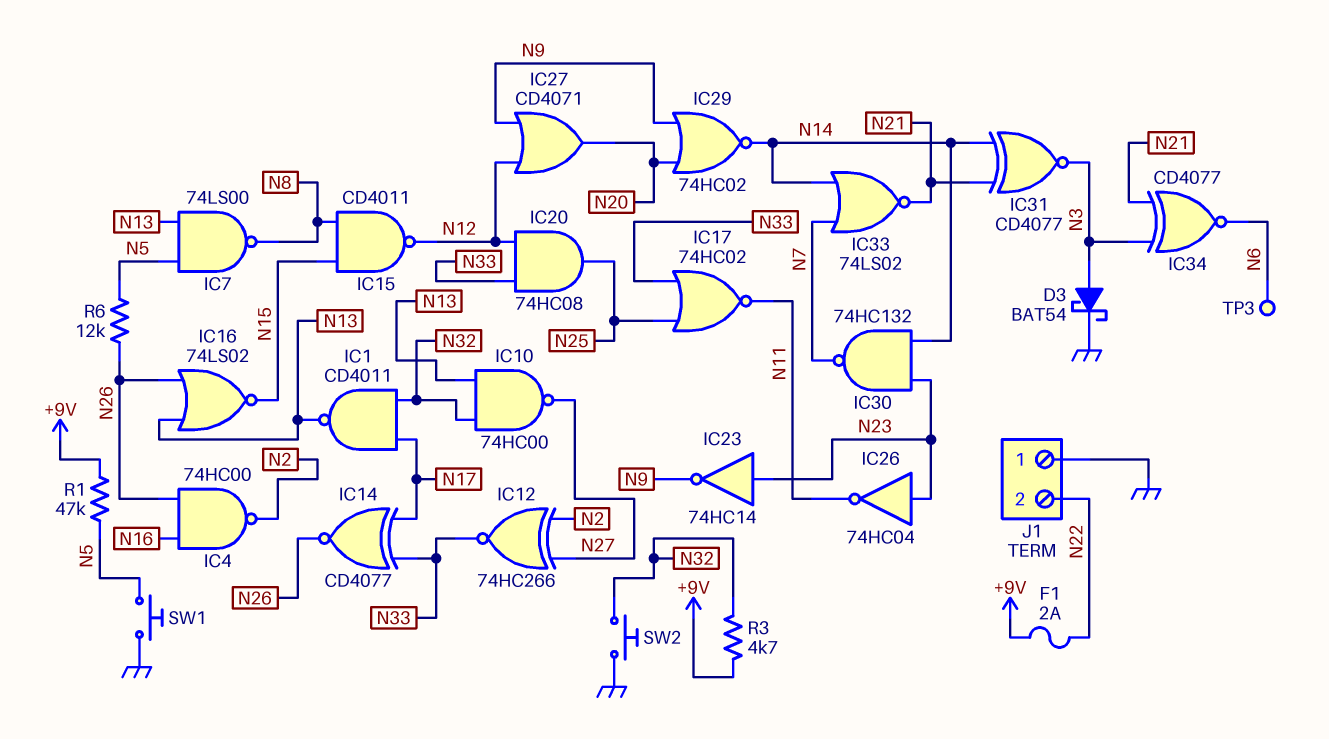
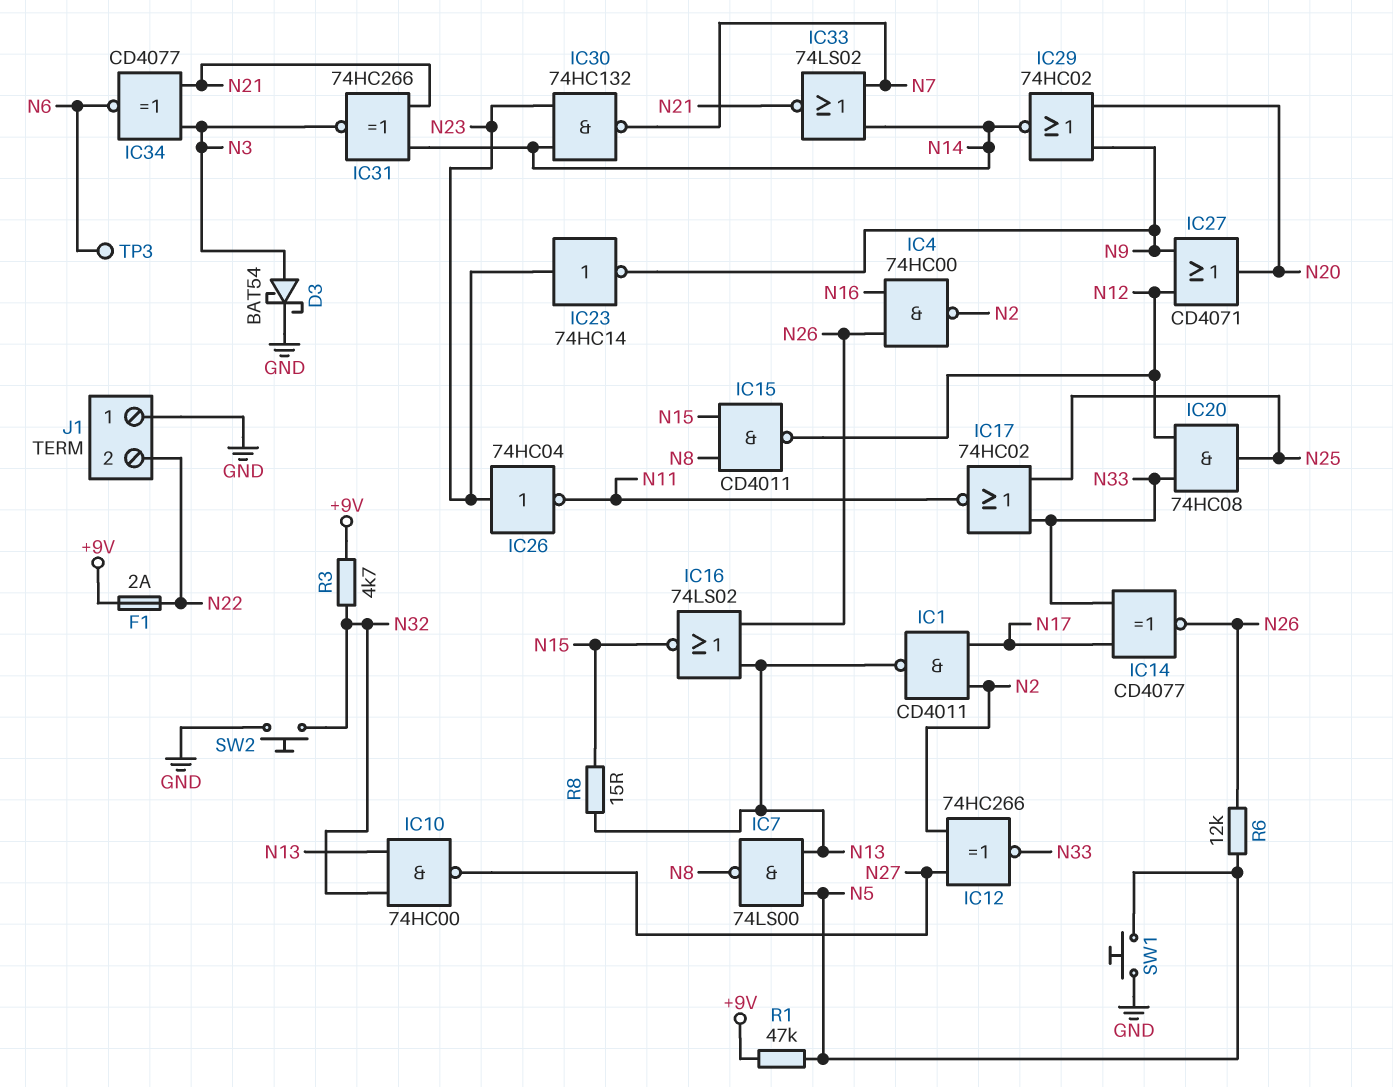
IC1: NAND CD4011 (in N17, in N32, out N13) -> NAND CD4011 (in N2, in N17, out N13)
IC31: XNOR CD4077 (in N14, in N21, out N3) -> XNOR 74HC266 (in N14, in N21, out N3)
R8: none -> 15 (N13, N15)

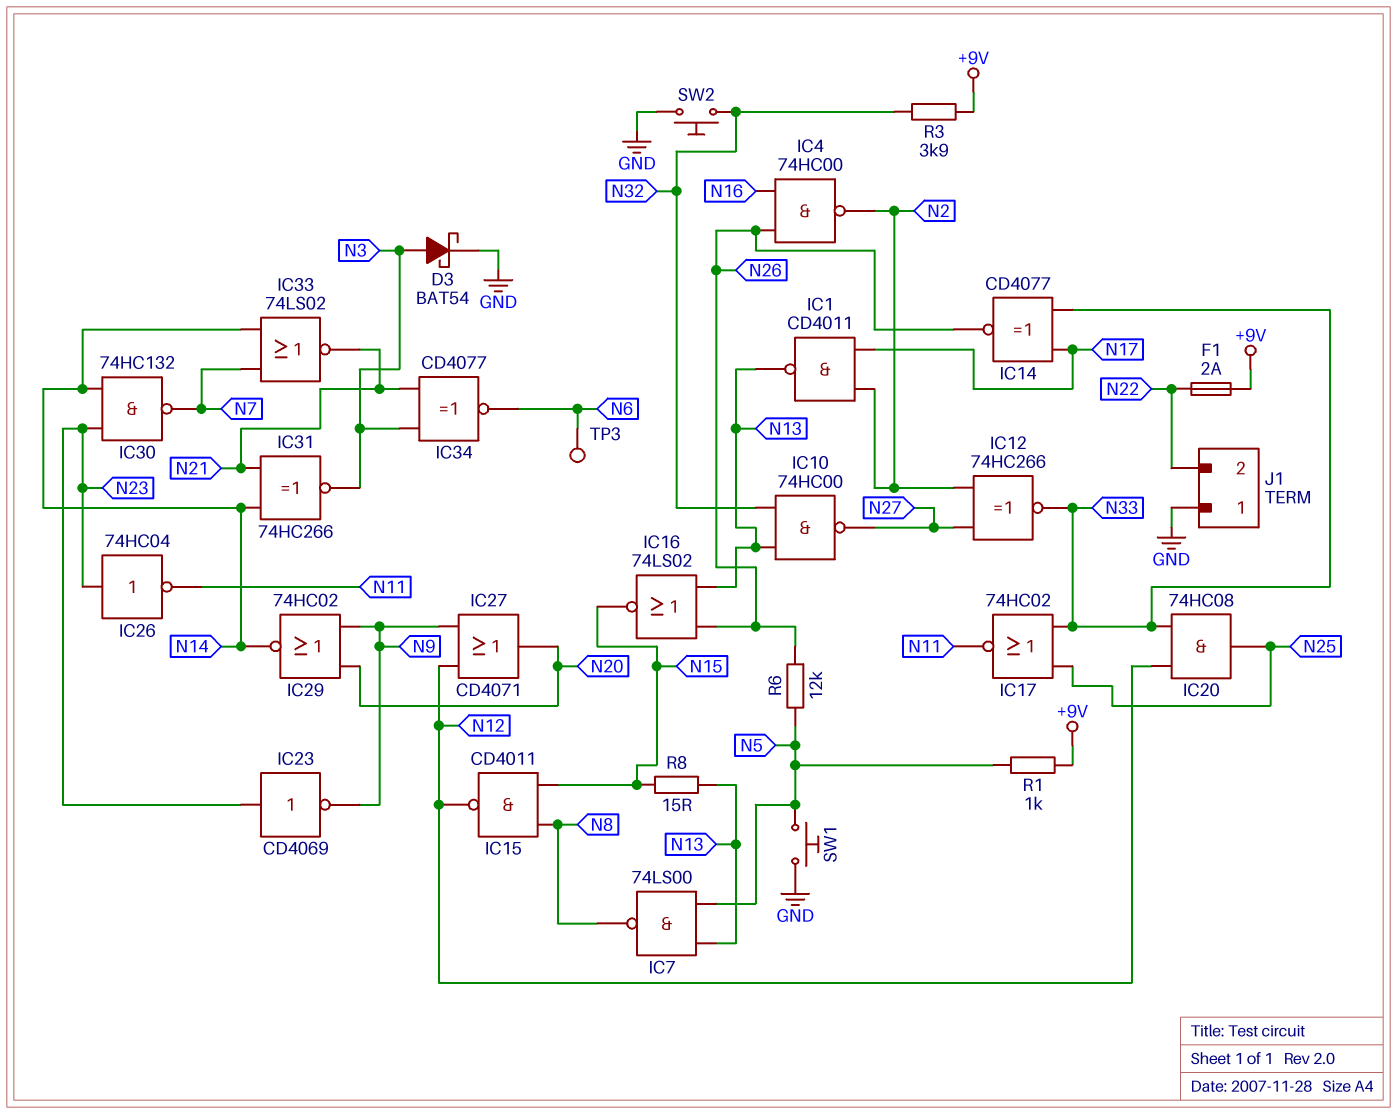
IC23: NOT 74HC14 (in N23, out N9) -> NOT CD4069 (in N23, out N9)
R1: 47k (+9V, N5) -> 1k (+9V, N5)
R3: 4.7k (+9V, N32) -> 3.9k (+9V, N32)

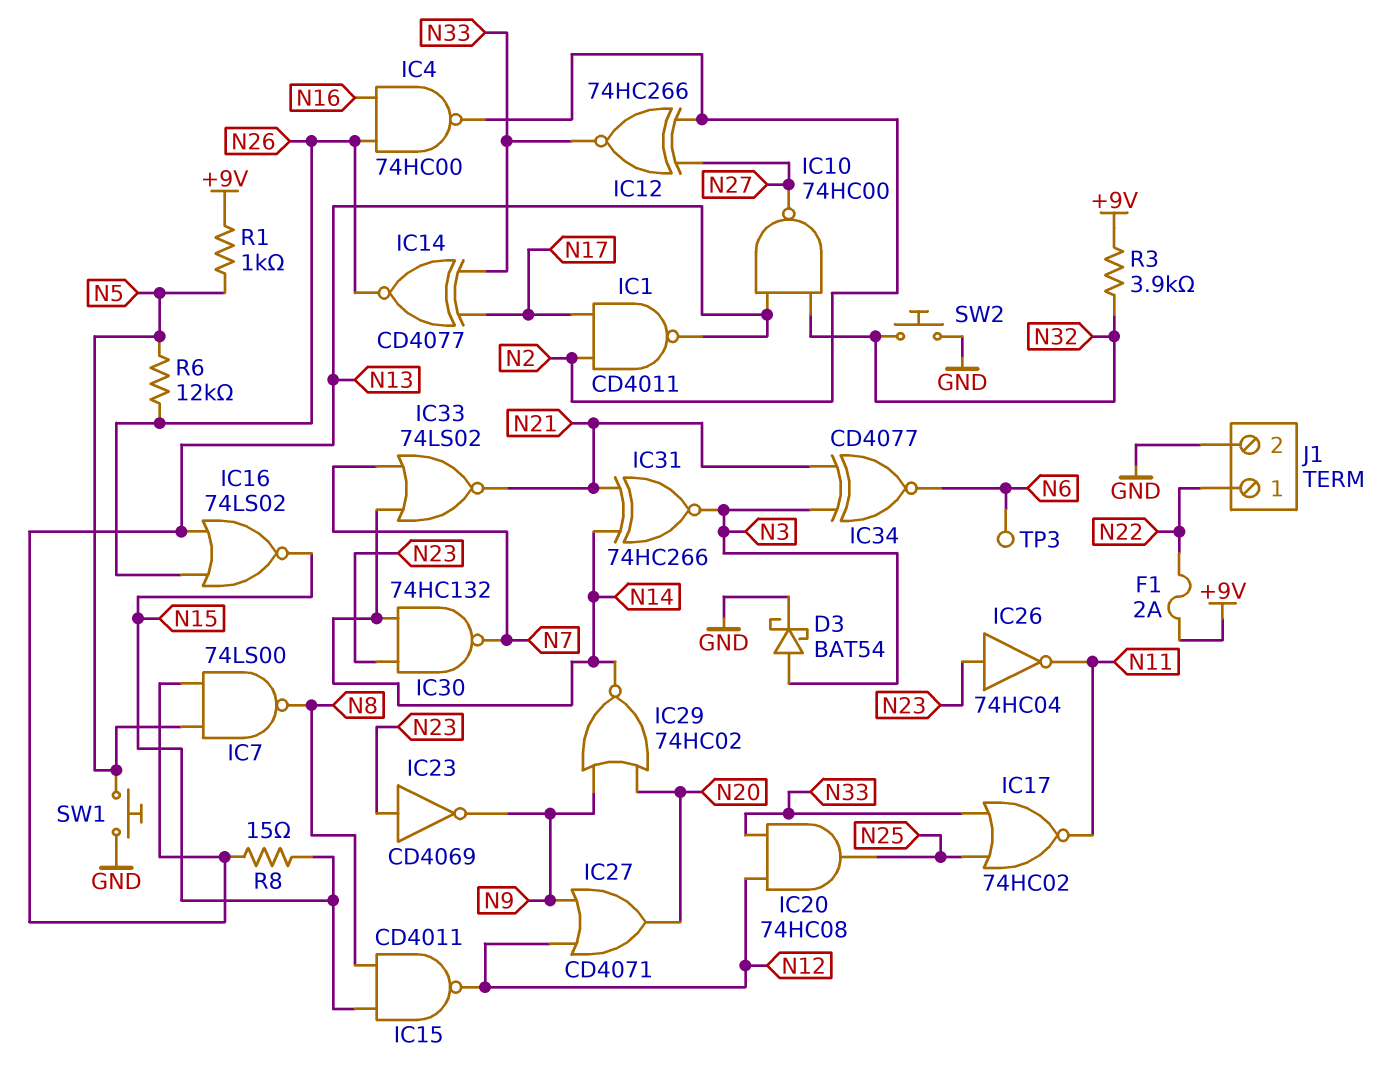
J1 pin 1: GND -> N22
J1 pin 2: N22 -> GND

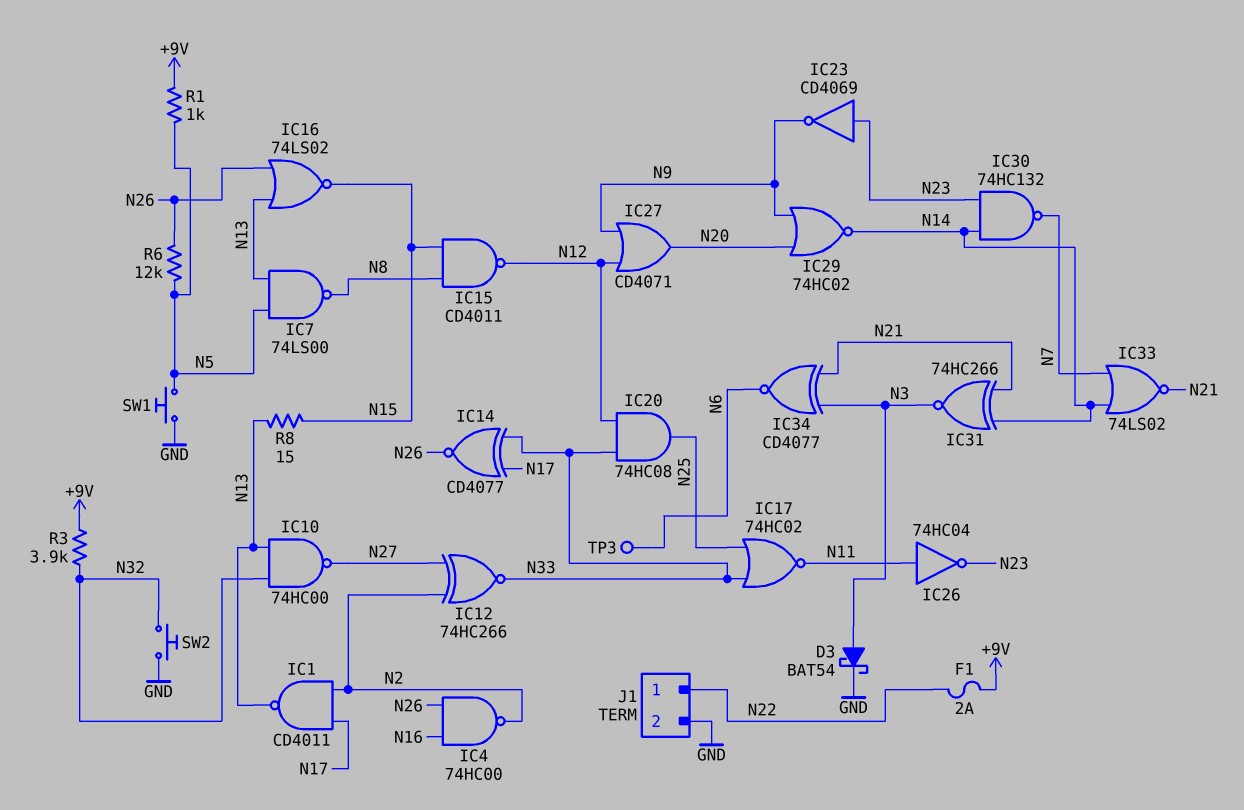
IC26: NOT 74HC04 (in N23, out N11) -> NOT 74HC04 (in N11, out N23)

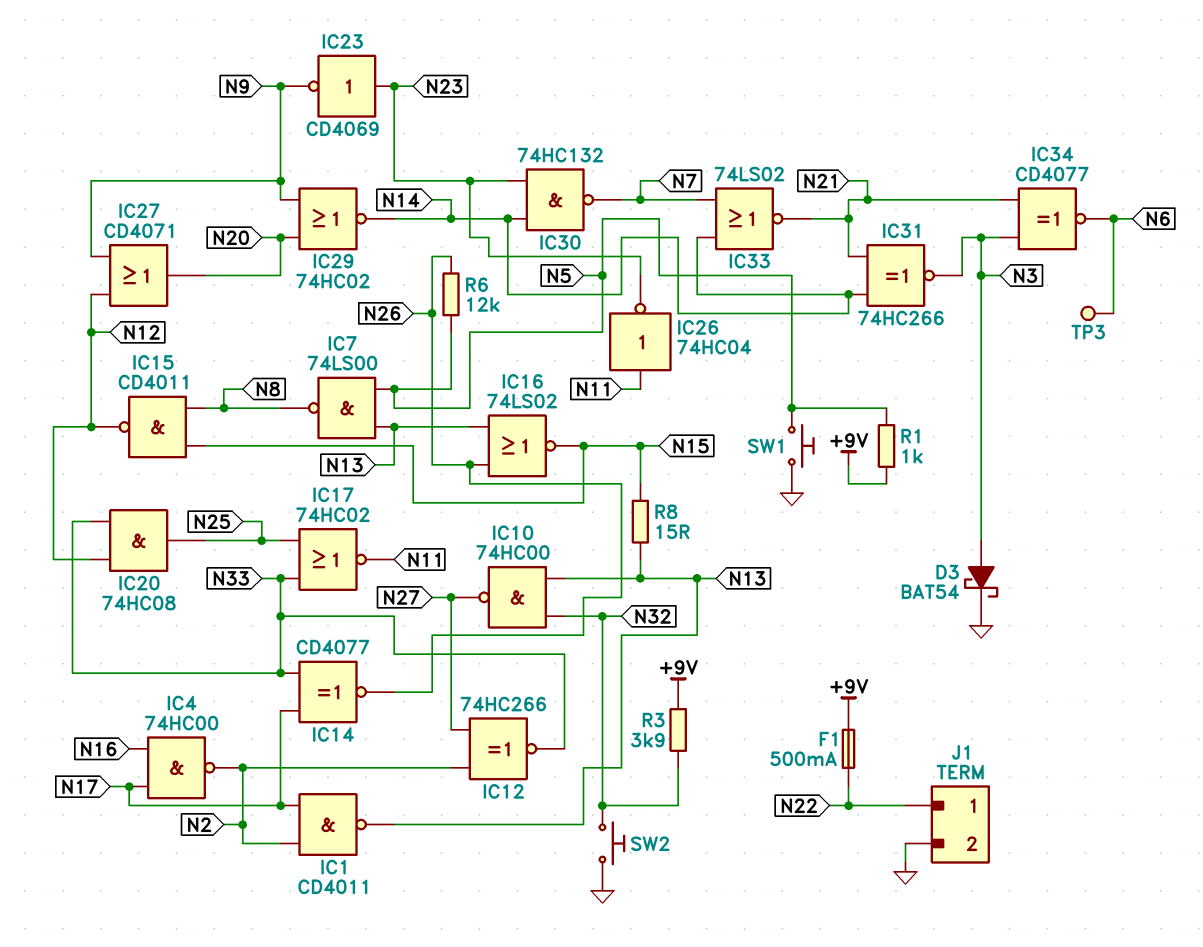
F1: 2A (+9V, N22) -> 500mA (+9V, N22)
IC4: NAND 74HC00 (in N16, in N26, out N2) -> NAND 74HC00 (in N16, in N17, out N2)

